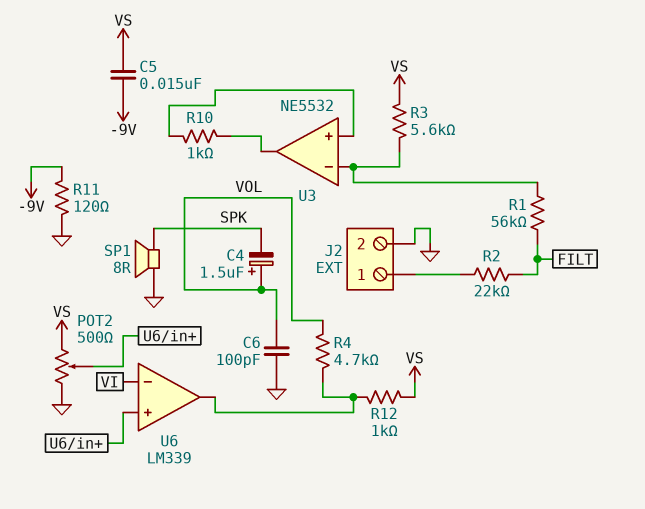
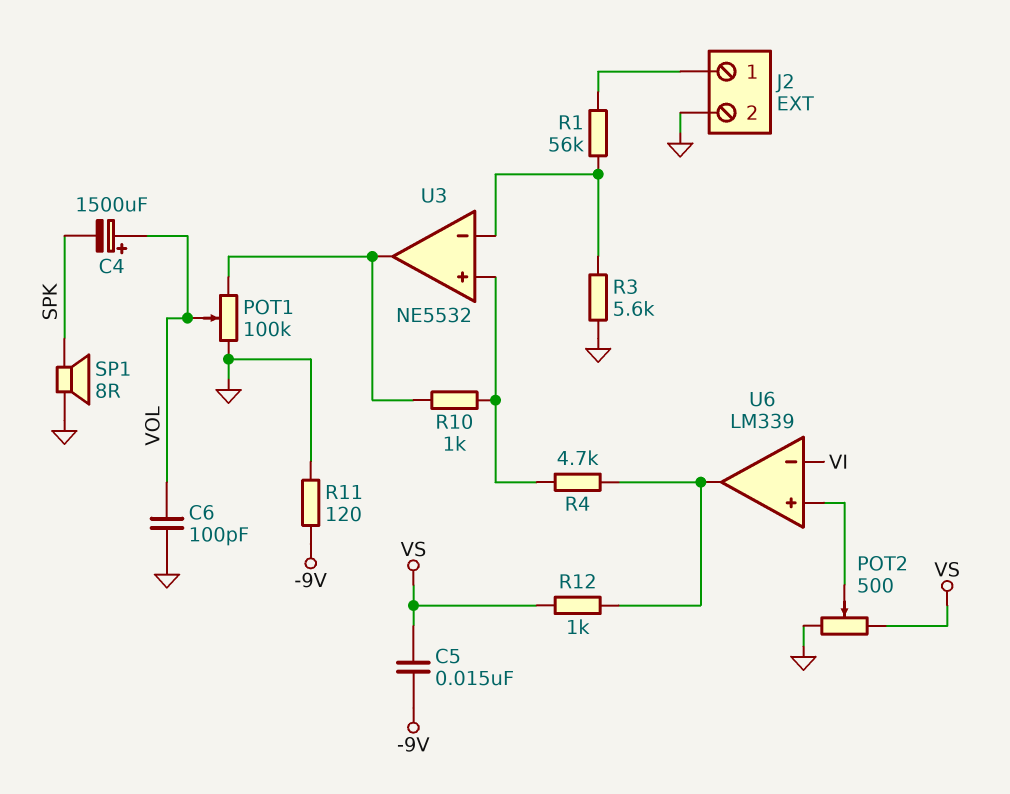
C4: 1.5uF (plus VOL, minus SPK) -> 1500uF (plus VOL, minus SPK)
POT1: none -> 100k (GND, U3/out, wiper VOL)
R1: 56k (FILT, U3/in-) -> 56k (J2/1, U3/in-)
R2: 22k (FILT, J2/1) -> none
R3: 5.6k (U3/in-, VS) -> 5.6k (GND, U3/in-)
R4: 4.7k (U6/out, VOL) -> 4.7k (U3/in+, U6/out)

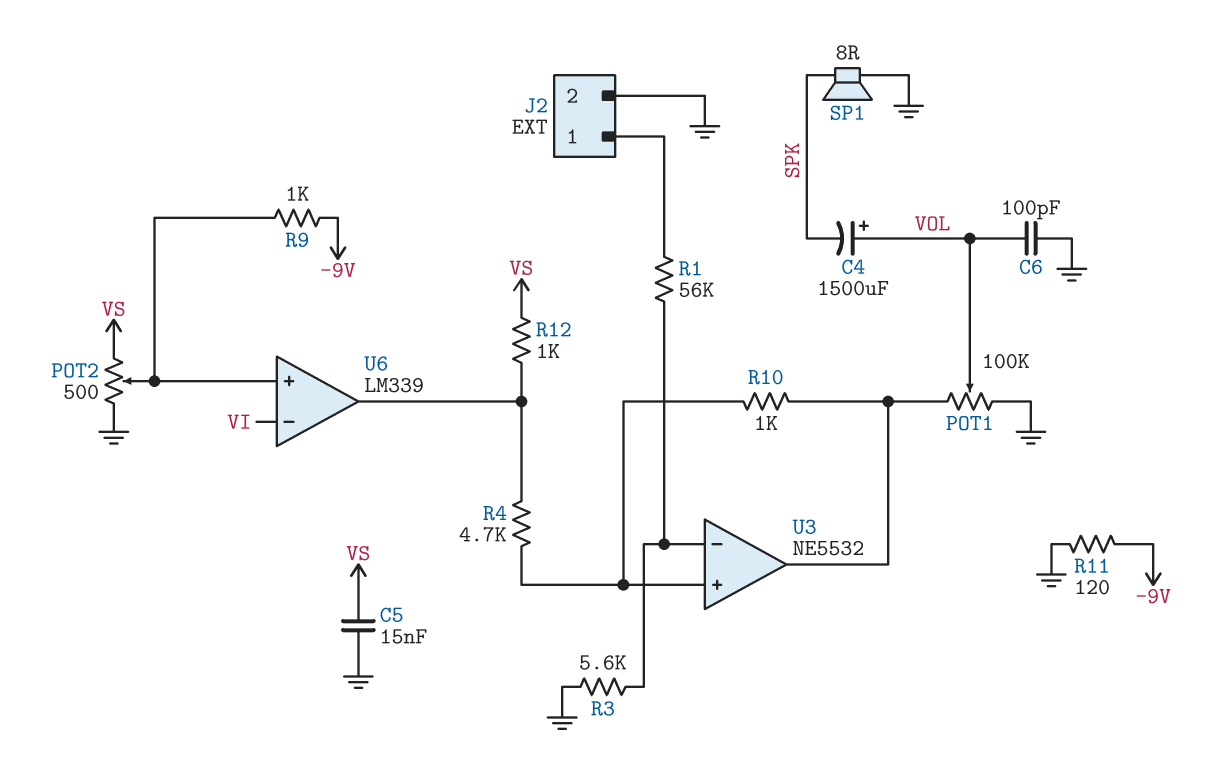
C5: 15nF (-9V, VS) -> 15nF (GND, VS)
R9: none -> 1k (-9V, U6/in+)

